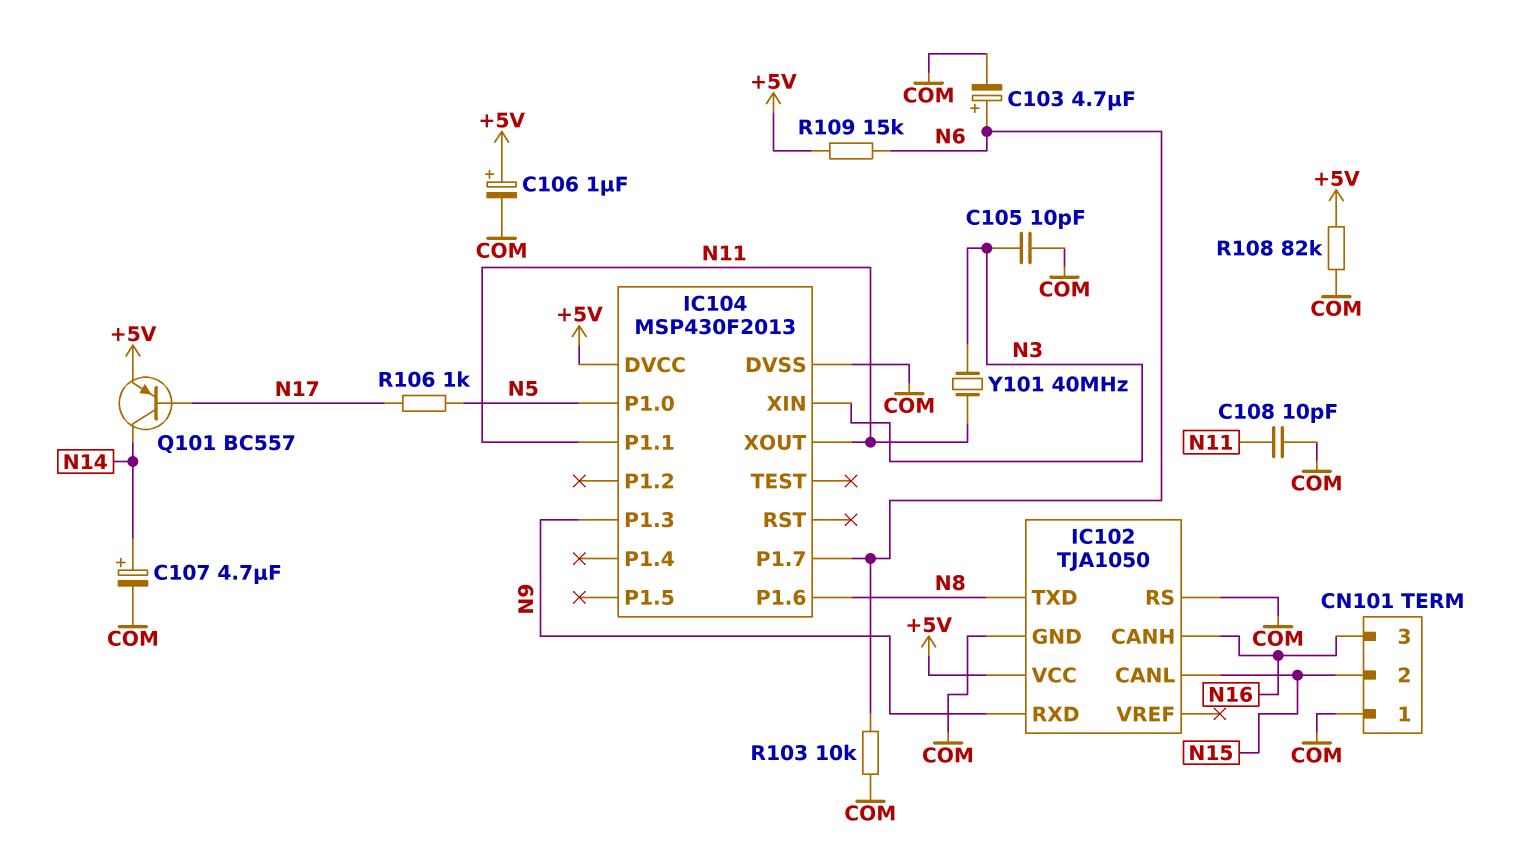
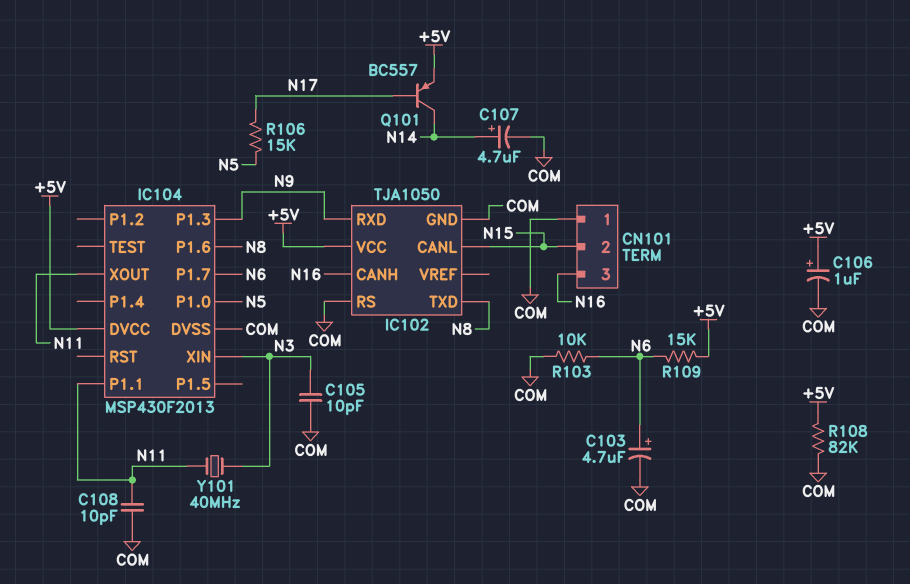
R106: 1k (N5, N17) -> 15k (N5, N17)

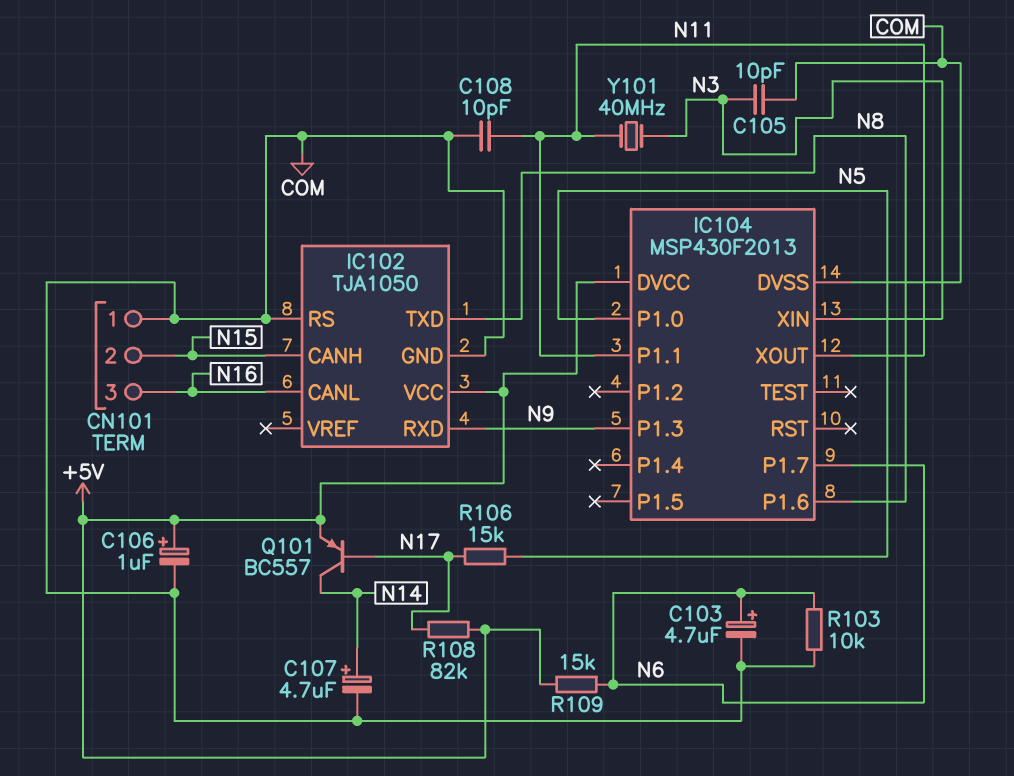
IC102 pin CANH: N16 -> N15
IC102 pin CANL: N15 -> N16
R108: 82k (+5V, COM) -> 82k (+5V, N17)

